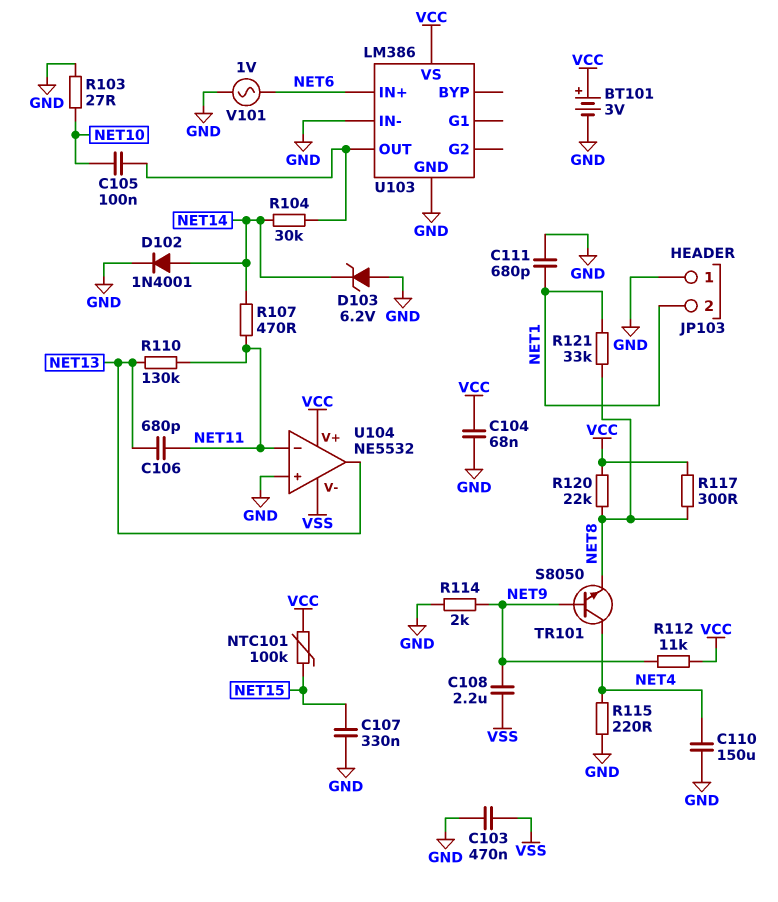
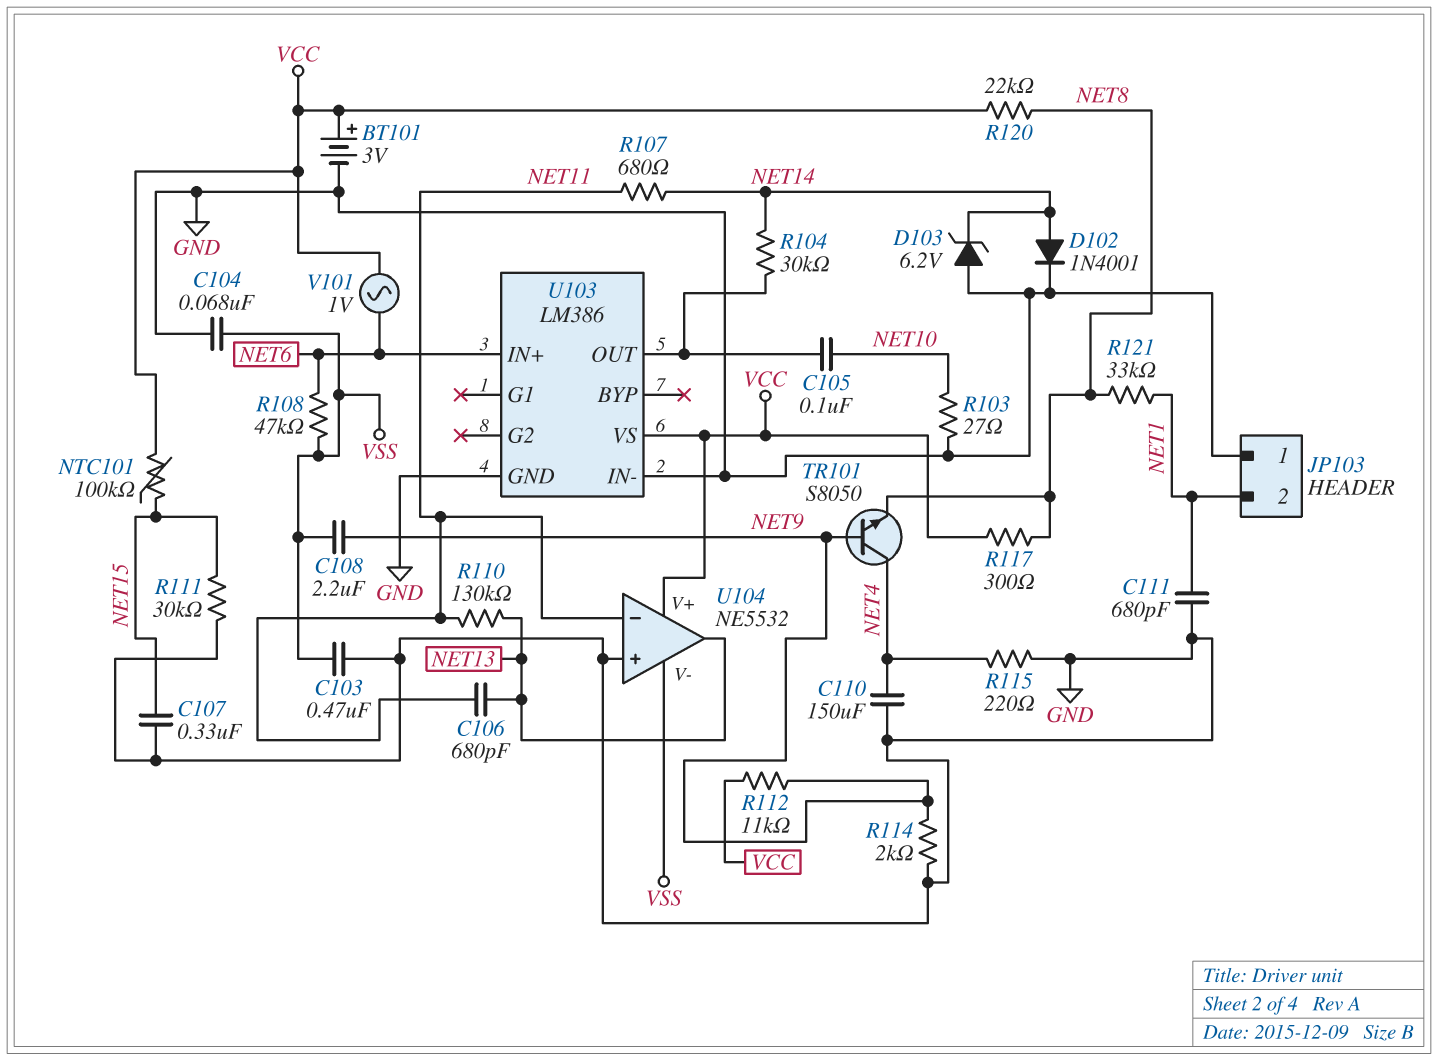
C104: 68nF (GND, VCC) -> 68nF (GND, VSS)
R107: 470 (NET11, NET14) -> 680 (NET11, NET14)
R108: none -> 47k (NET6, VSS)
R111: none -> 30k (GND, NET15)
V101: AC 1V (GND, NET6) -> AC 1V (NET6, VCC)

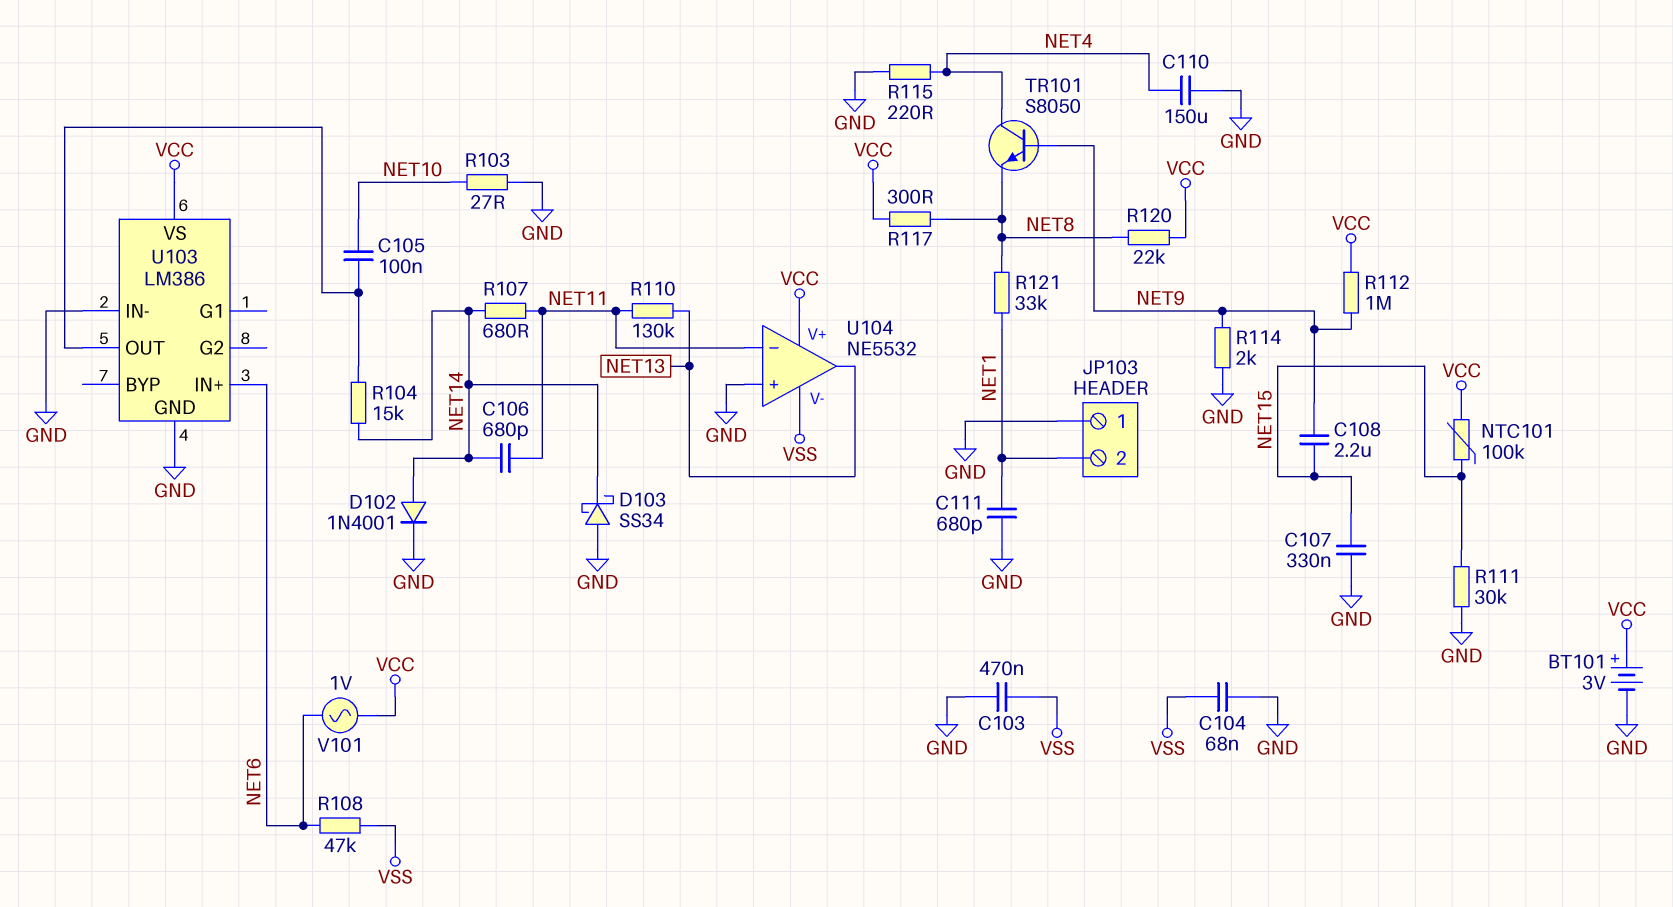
C106: 680pF (NET11, NET13) -> 680pF (NET11, NET14)
C108: 2.2uF (NET9, VSS) -> 2.2uF (NET9, NET15)
D103: zener 6.2V (A GND, K NET14) -> schottky SS34 (A GND, K NET14)
R104: 30k (NET14, U103/OUT) -> 15k (NET14, U103/OUT)
R112: 11k (NET9, VCC) -> 1M (NET9, VCC)

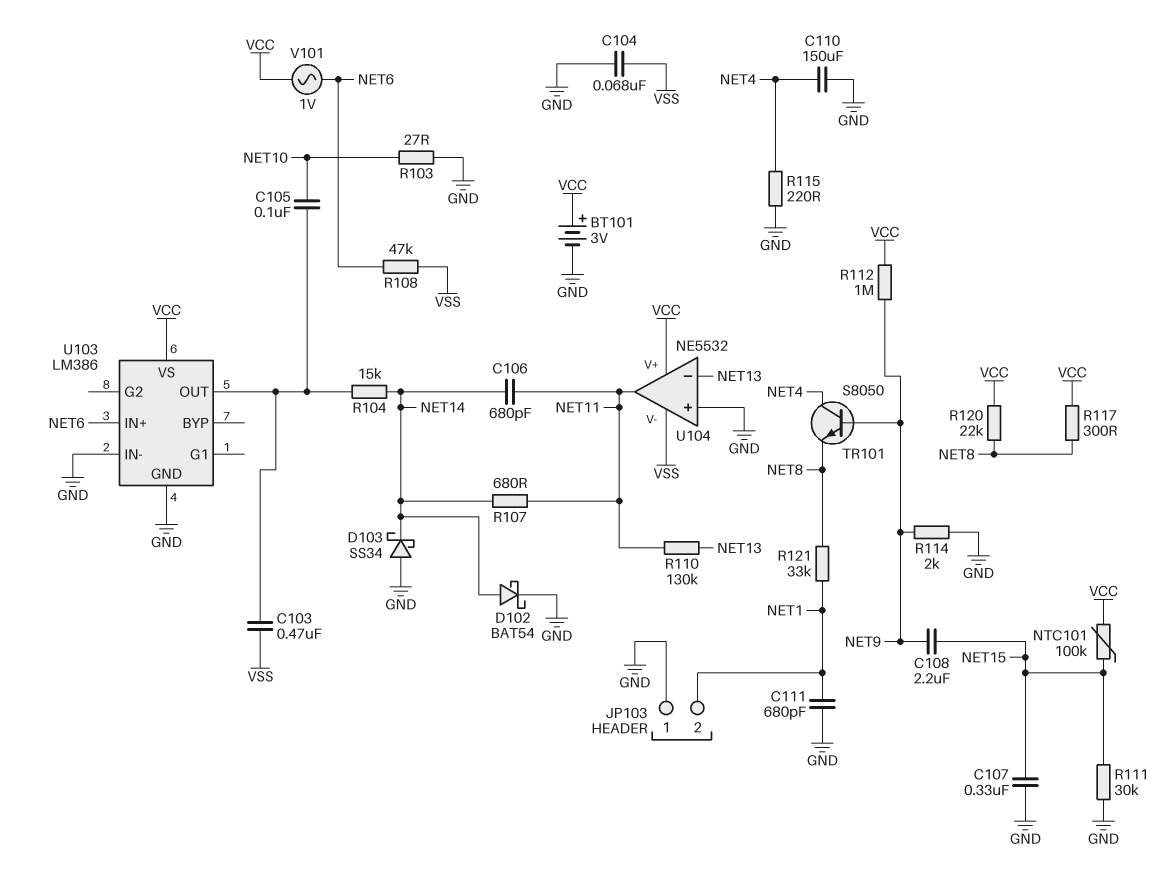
C103: 470nF (GND, VSS) -> 470nF (U103/OUT, VSS)
D102: diode 1N4001 (A NET14, K GND) -> schottky BAT54 (A NET14, K GND)
U104 pin in-: NET11 -> NET13
U104 pin out: NET13 -> NET11

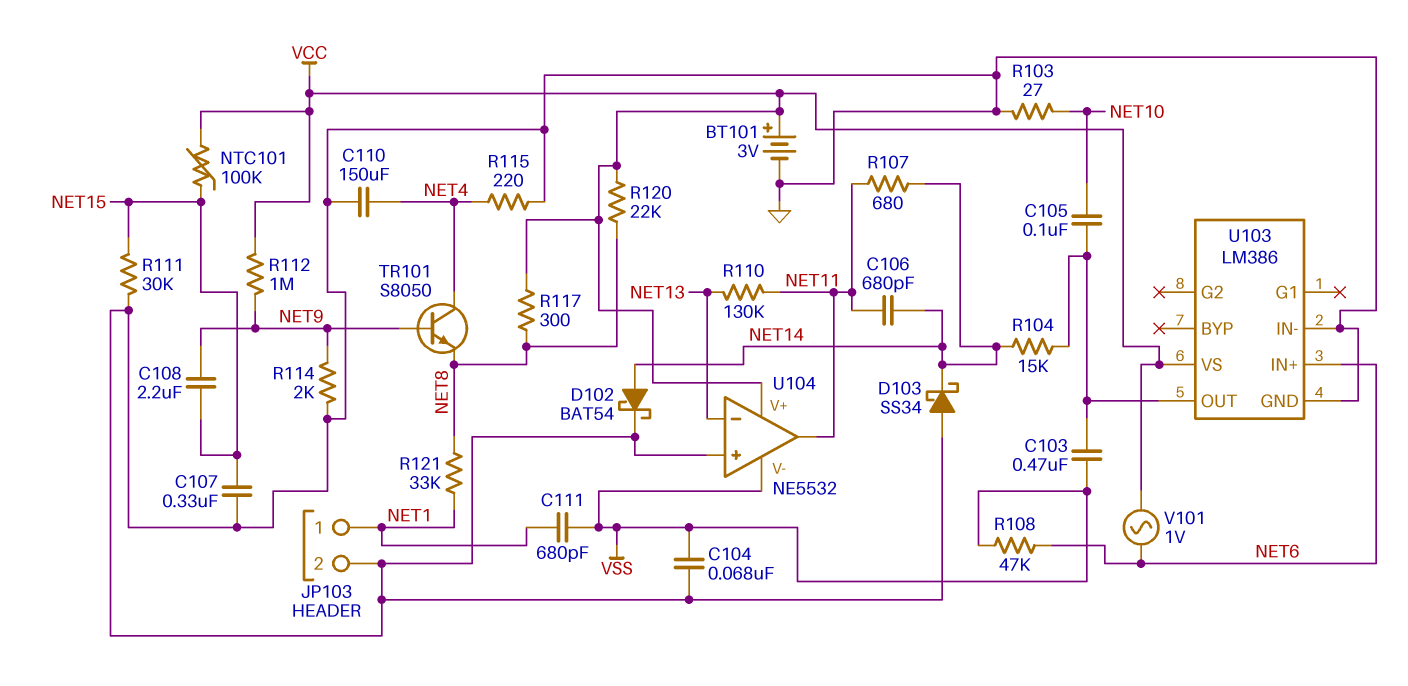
C111: 680pF (GND, NET1) -> 680pF (NET1, VSS)
JP103 pin 1: GND -> NET1
JP103 pin 2: NET1 -> GND

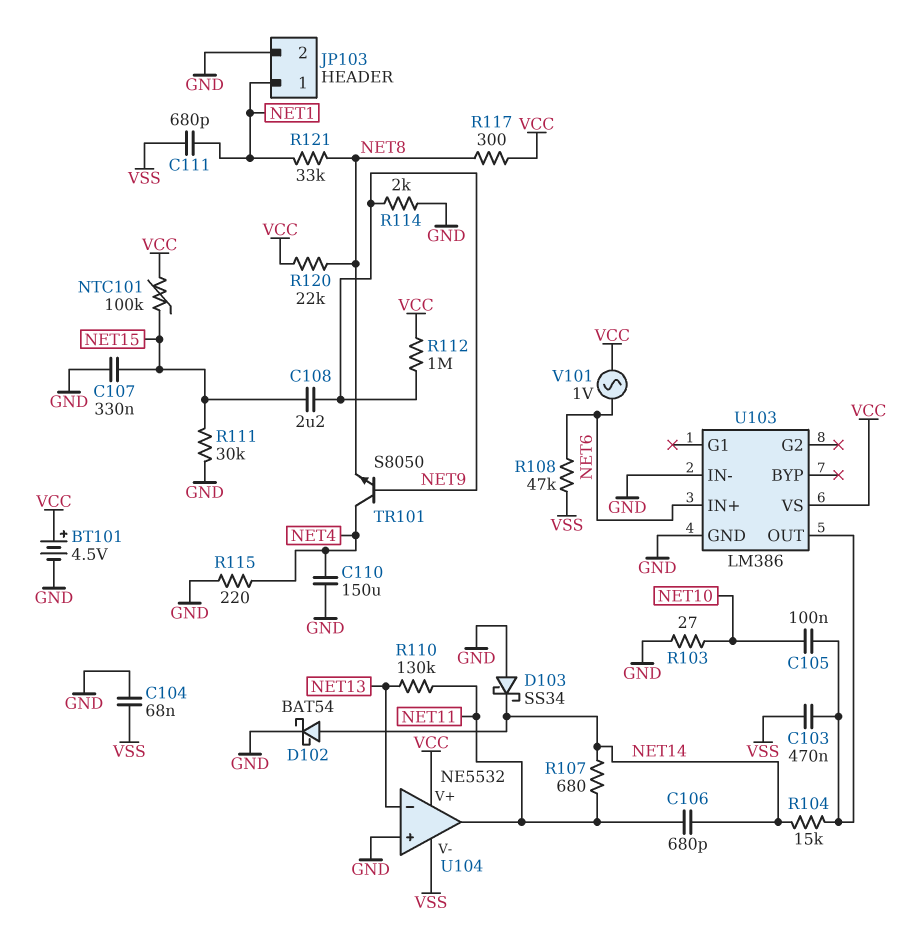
BT101: 3V (plus VCC, minus GND) -> 4.5V (plus VCC, minus GND)

